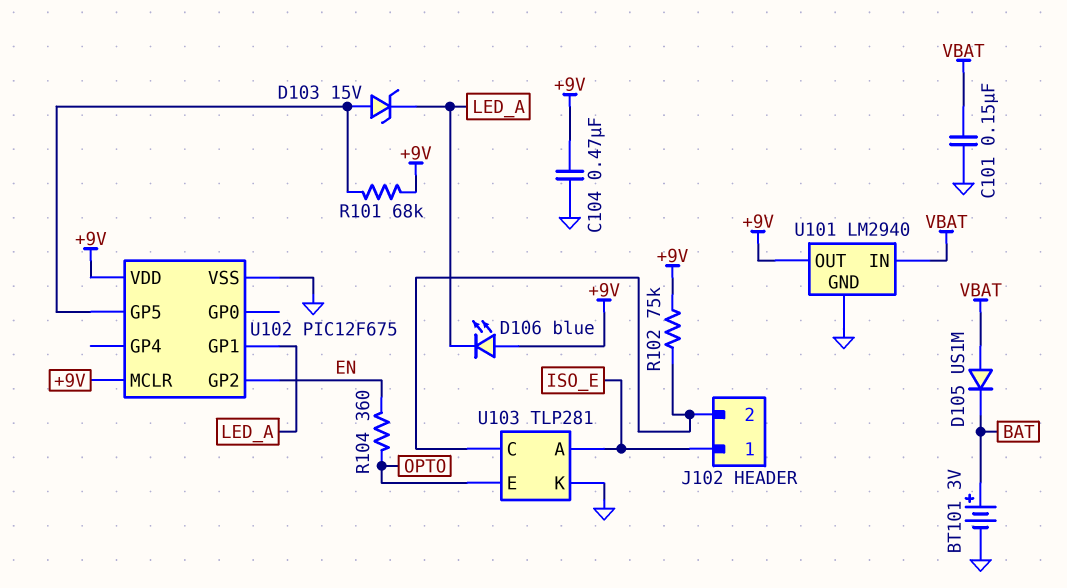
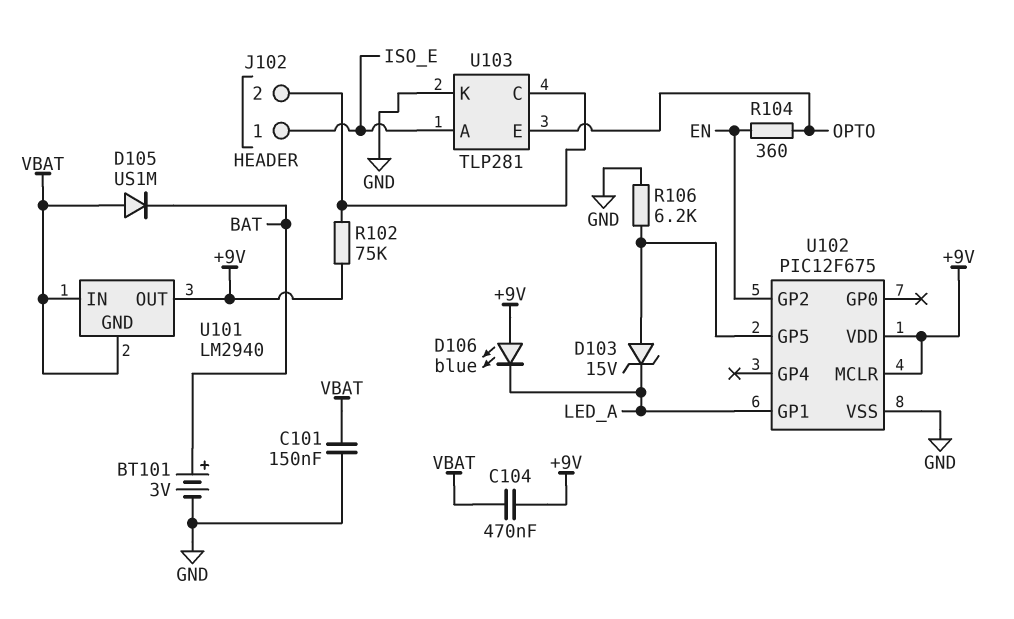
C104: 470nF (+9V, GND) -> 470nF (+9V, VBAT)
R101: 68k (+9V, U102/GP5) -> none
R106: none -> 6.2k (GND, U102/GP5)
U101 pin GND: GND -> VBAT

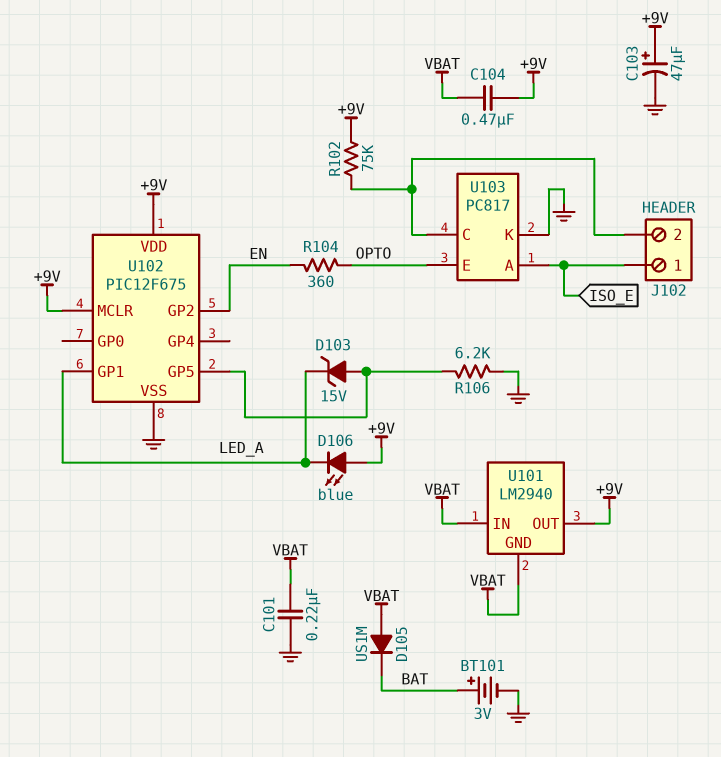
C101: 150nF (GND, VBAT) -> 220nF (GND, VBAT)
C103: none -> 47uF (plus +9V, minus GND)
U103: TLP281 -> PC817

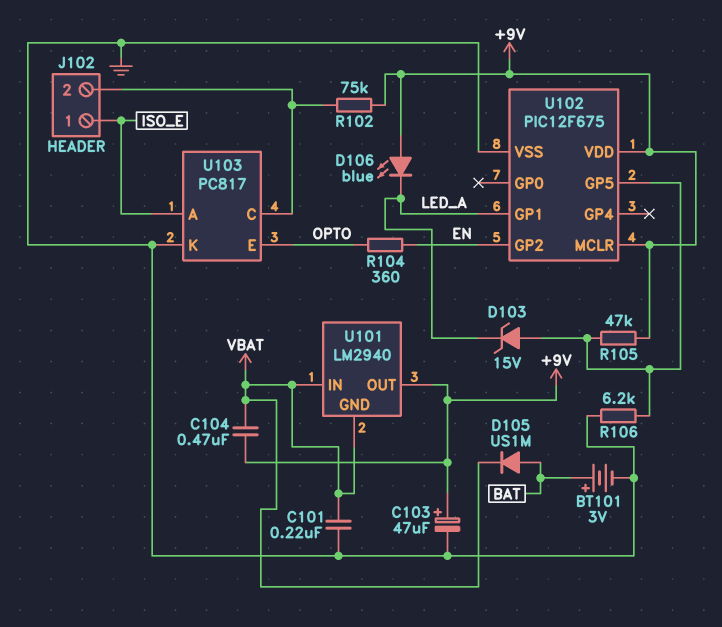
D105: diode US1M (A VBAT, K BAT) -> diode US1M (A BAT, K VBAT)
R105: none -> 47k (+9V, U102/GP5)

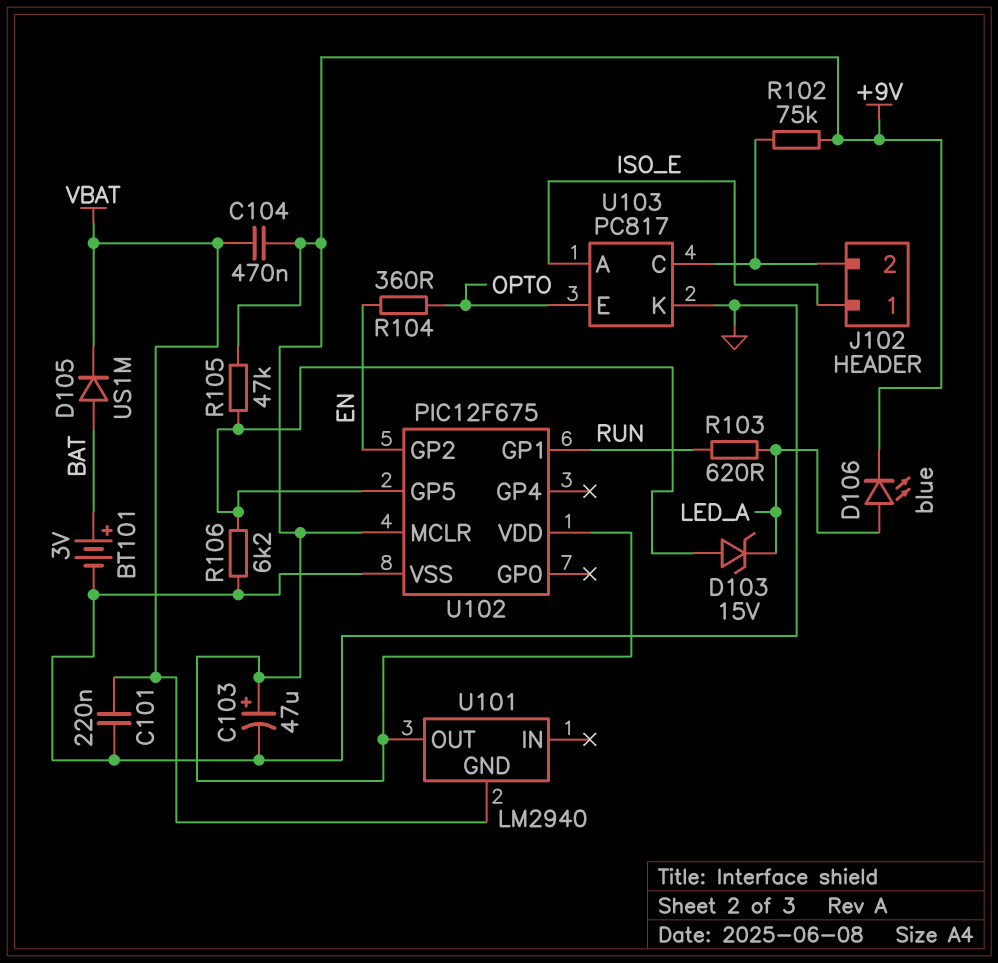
D106: LED blue (A +9V, K LED_A) -> LED blue (A LED_A, K +9V)
R103: none -> 620 (LED_A, RUN)
U101 pin IN: VBAT -> none
U102 pin GP1: LED_A -> RUN

